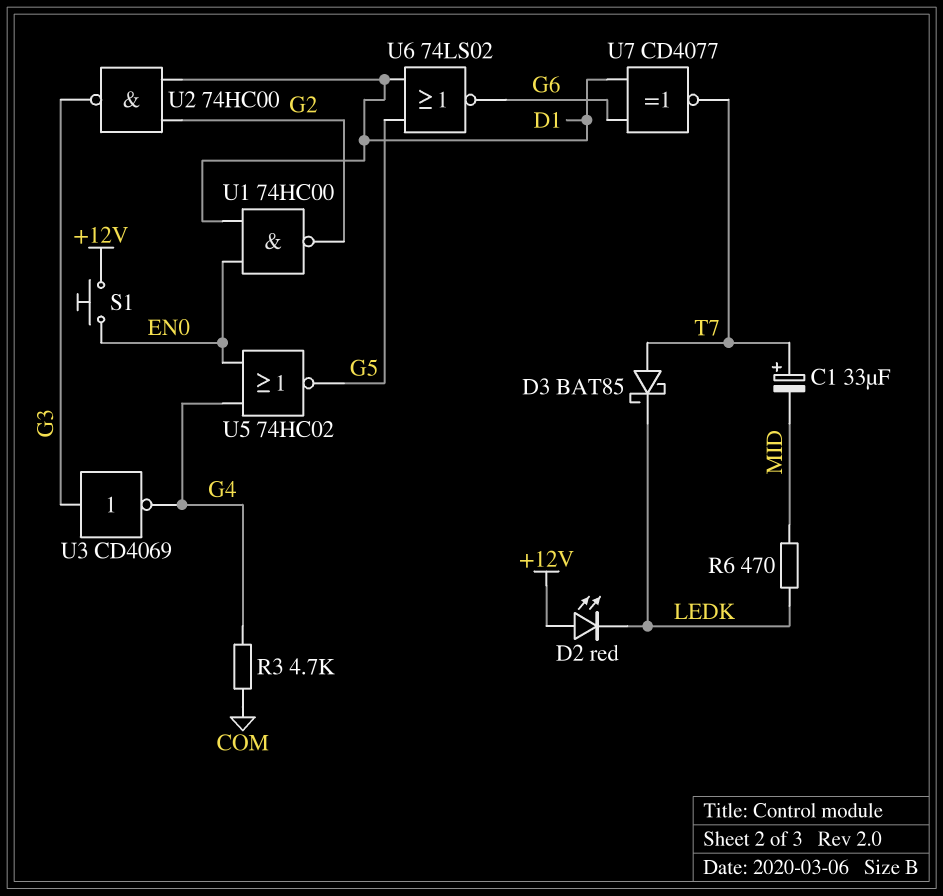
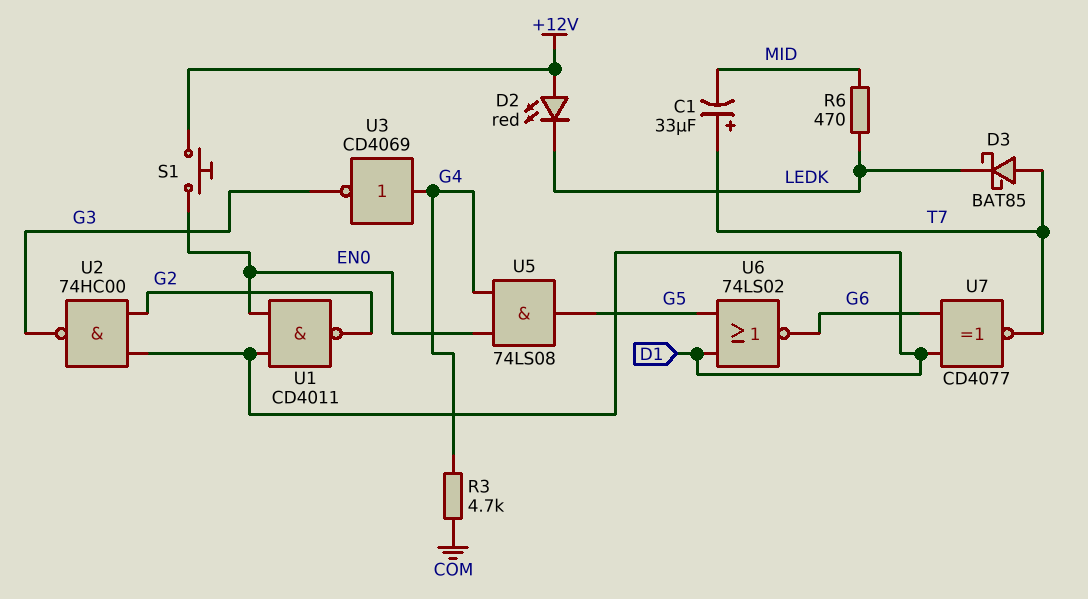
U1: NAND 74HC00 (in D1, in EN0, out G2) -> NAND CD4011 (in D1, in EN0, out G2)
U3: NOT CD4069 (in G3, out G4) -> NOT CD4069 (in G4, out G3)
U5: NOR 74HC02 (in EN0, in G4, out G5) -> AND 74LS08 (in EN0, in G4, out G5)

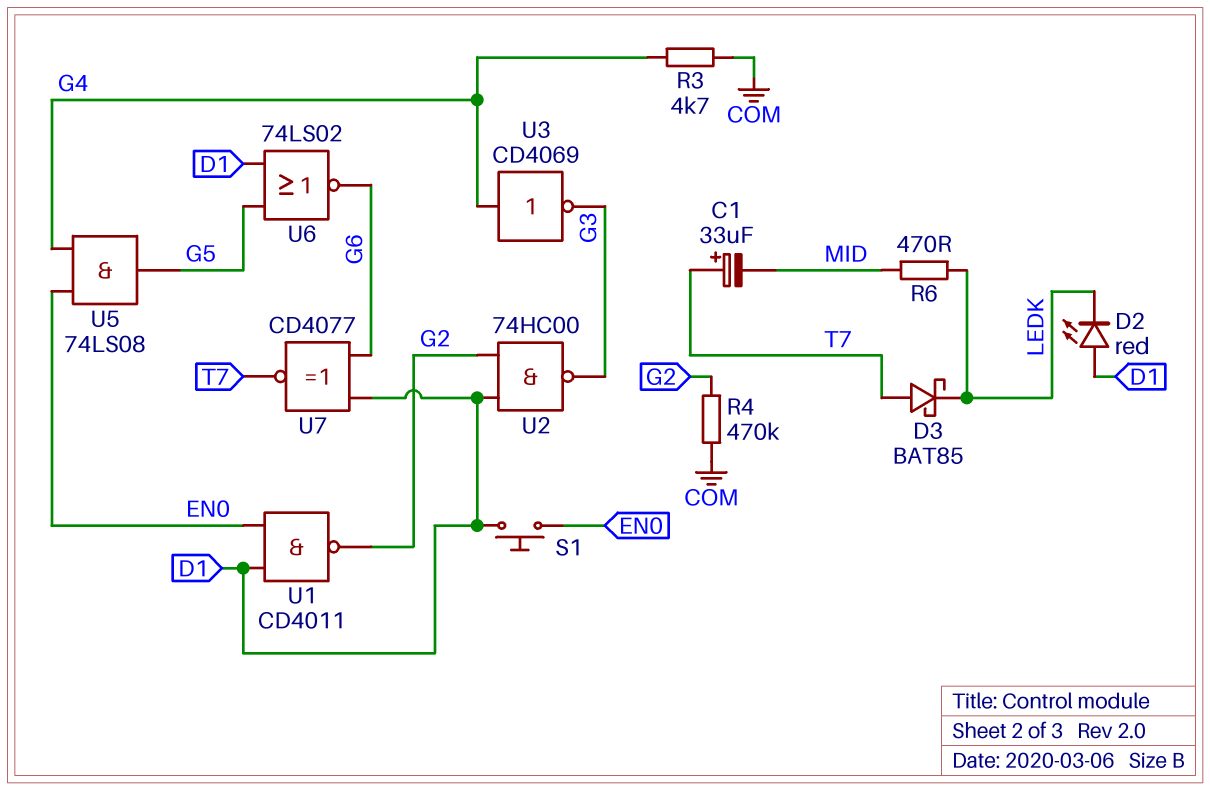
D2: LED red (A +12V, K LEDK) -> LED red (A D1, K LEDK)
R4: none -> 470k (COM, G2)
S1: button (+12V, EN0) -> button (D1, EN0)

